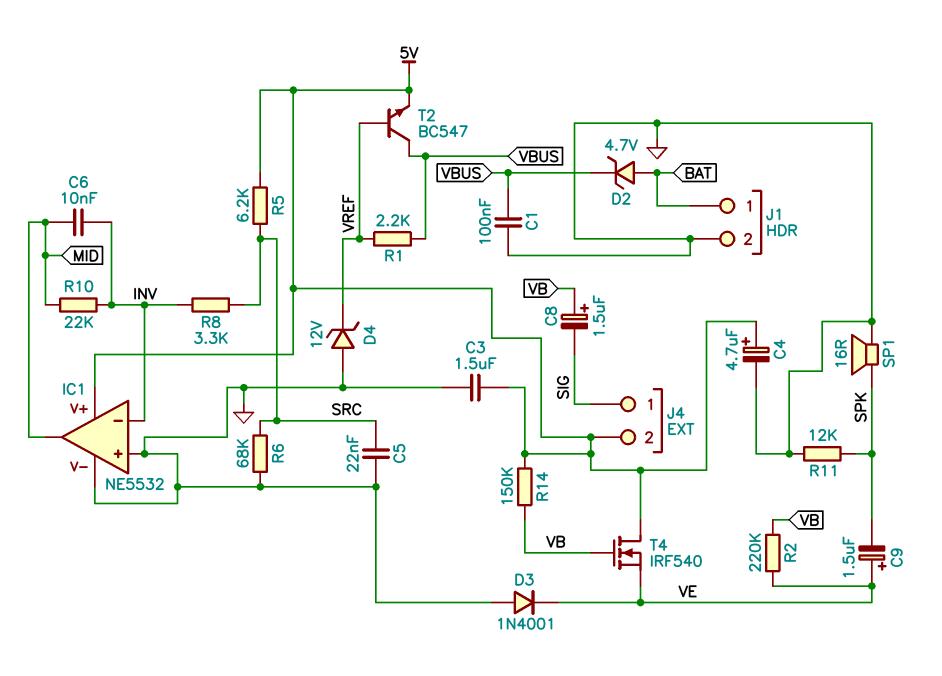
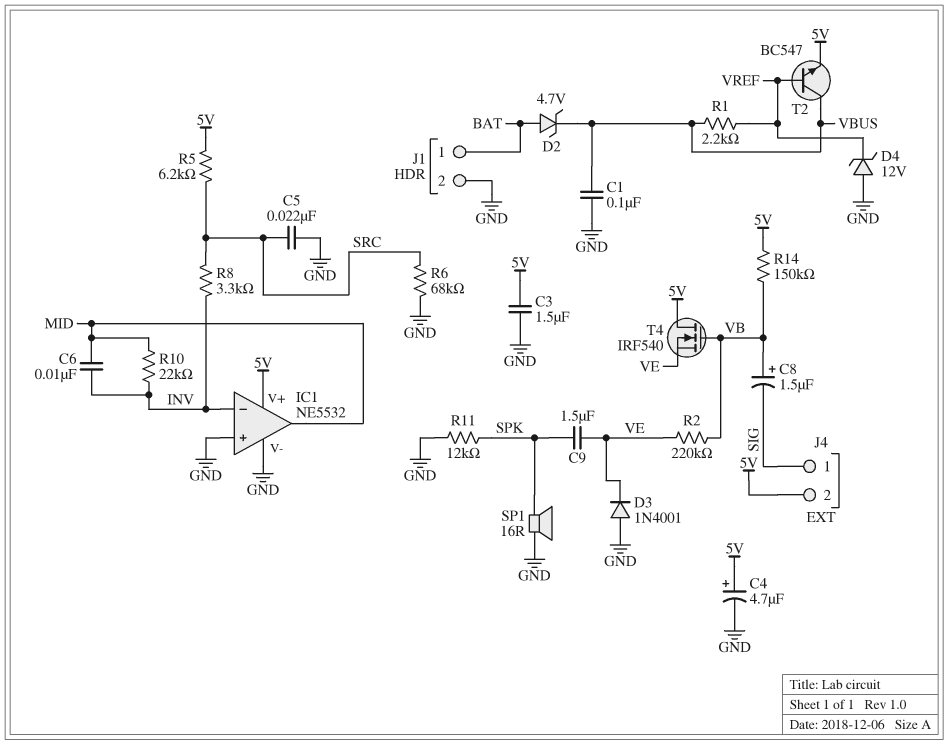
C9: 1.5uF (plus VE, minus SPK) -> 1.5uF (SPK, VE)

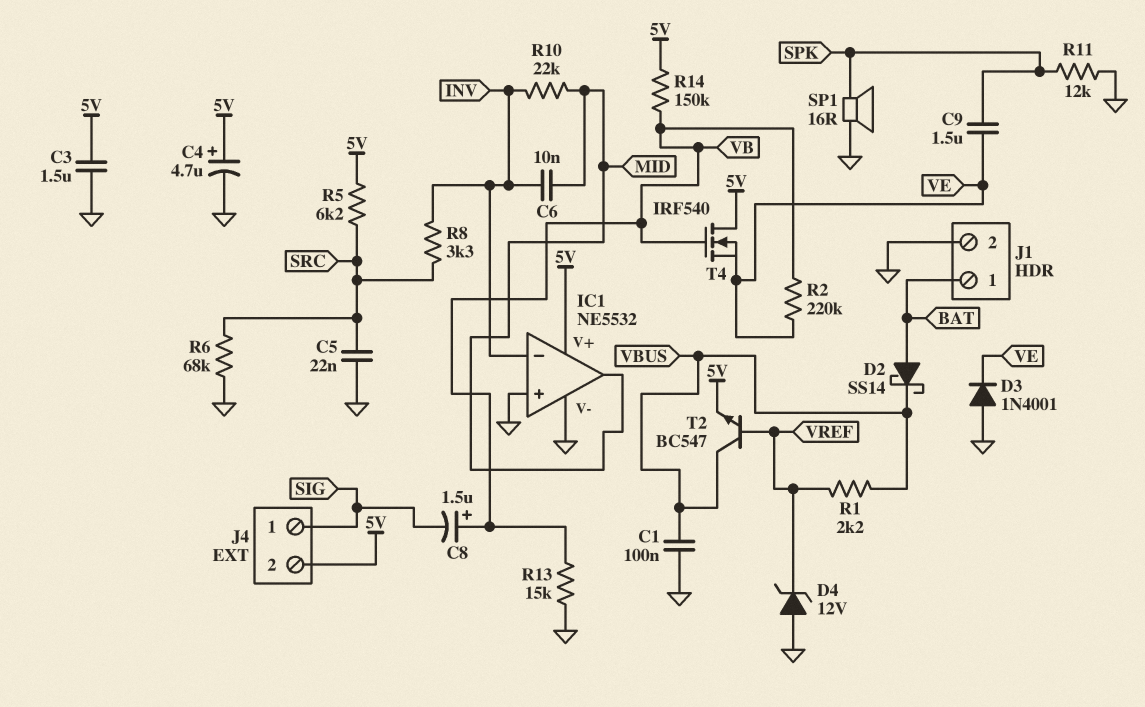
D2: zener 4.7V (A BAT, K VBUS) -> schottky SS14 (A BAT, K VBUS)
R13: none -> 15k (GND, VB)

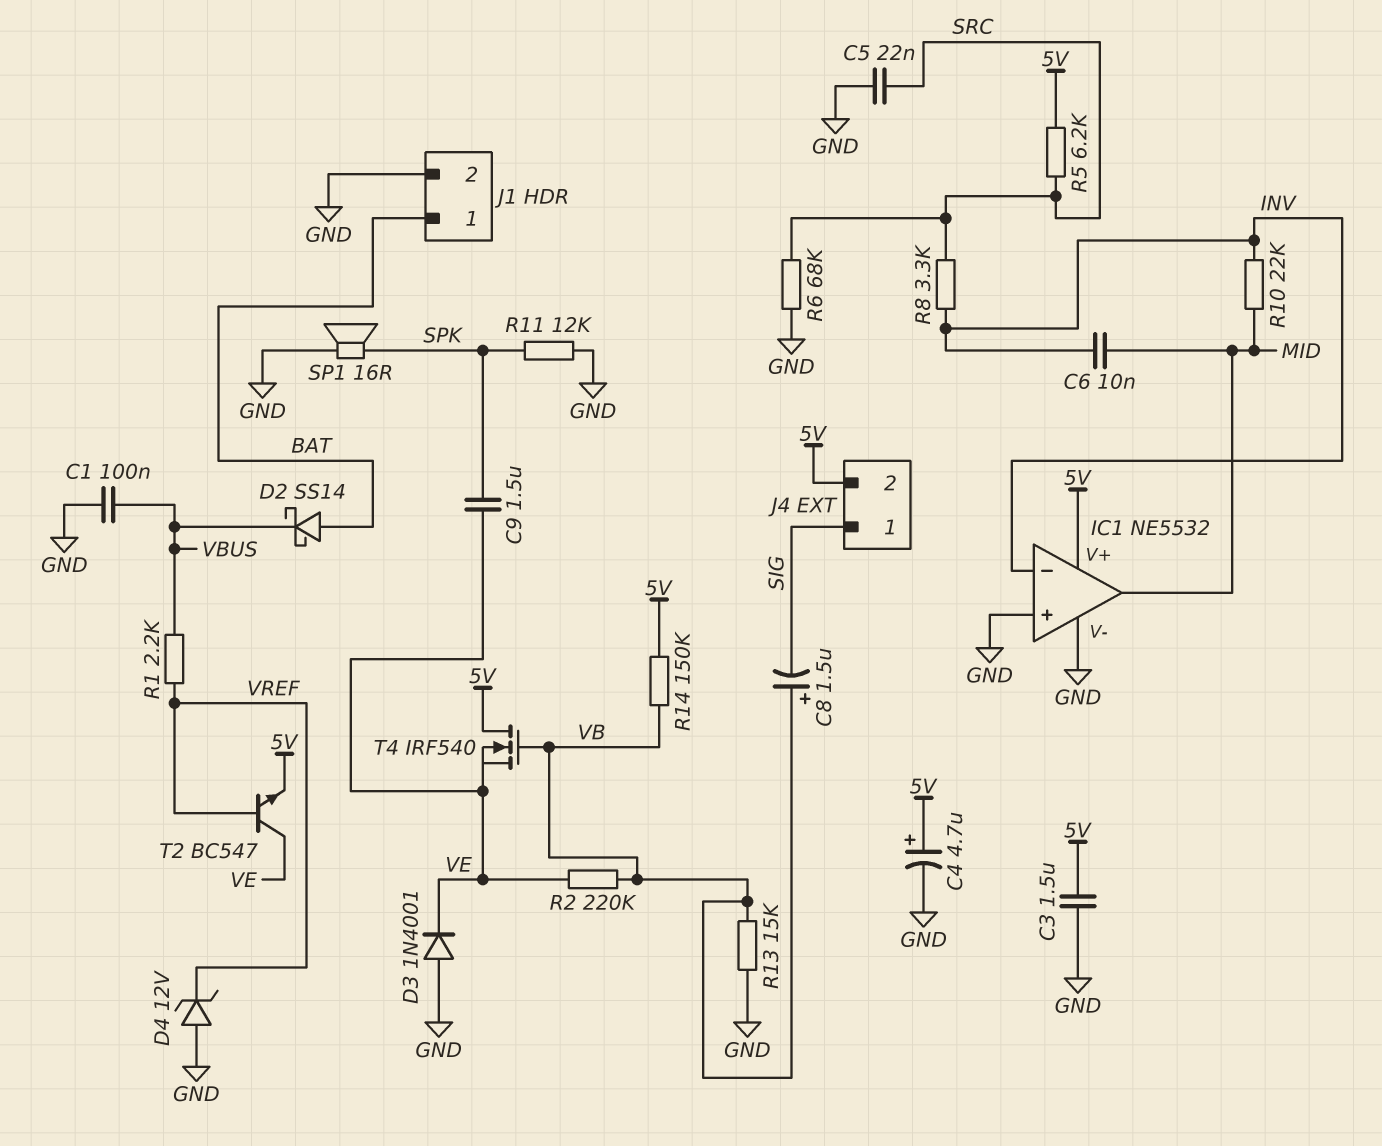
T2: NPN BC547 (B VREF, C VBUS, E 5V) -> NPN BC547 (B VREF, C VE, E 5V)

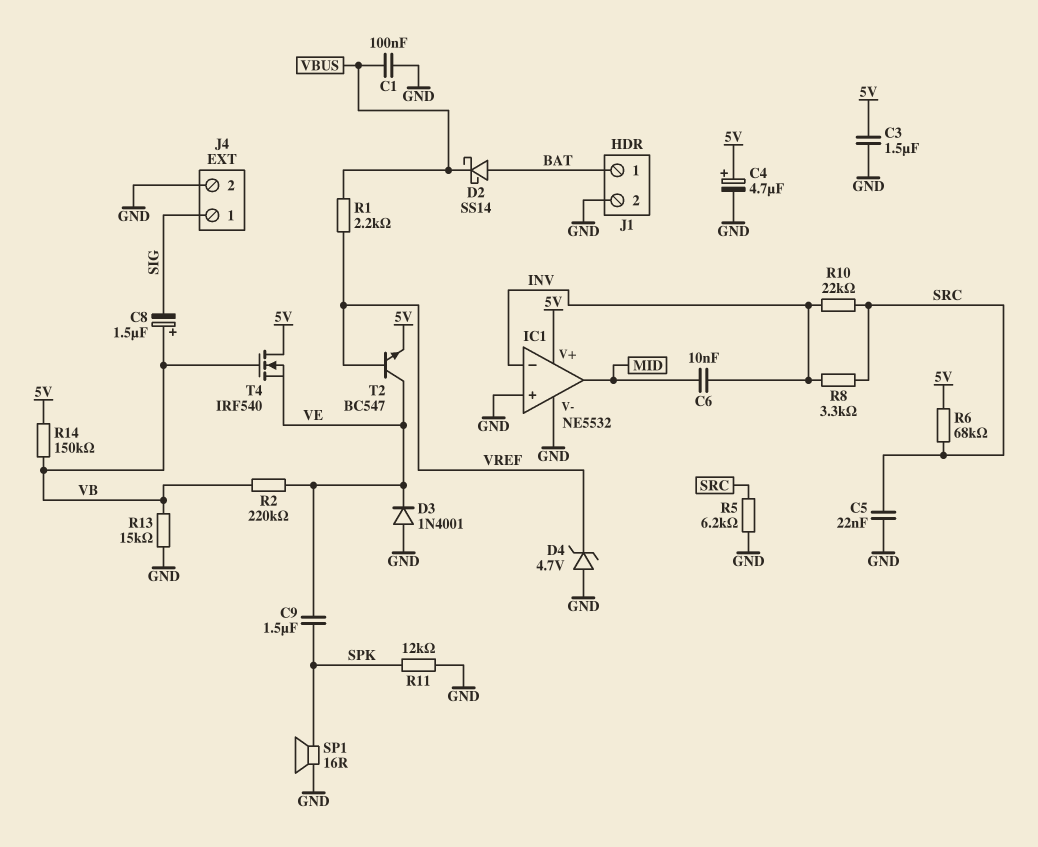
D4: zener 12V (A GND, K VREF) -> zener 4.7V (A GND, K VREF)
J4 pin 2: 5V -> GND
R5: 6.2k (5V, SRC) -> 6.2k (GND, SRC)
R6: 68k (GND, SRC) -> 68k (5V, SRC)
R10: 22k (INV, MID) -> 22k (INV, SRC)

